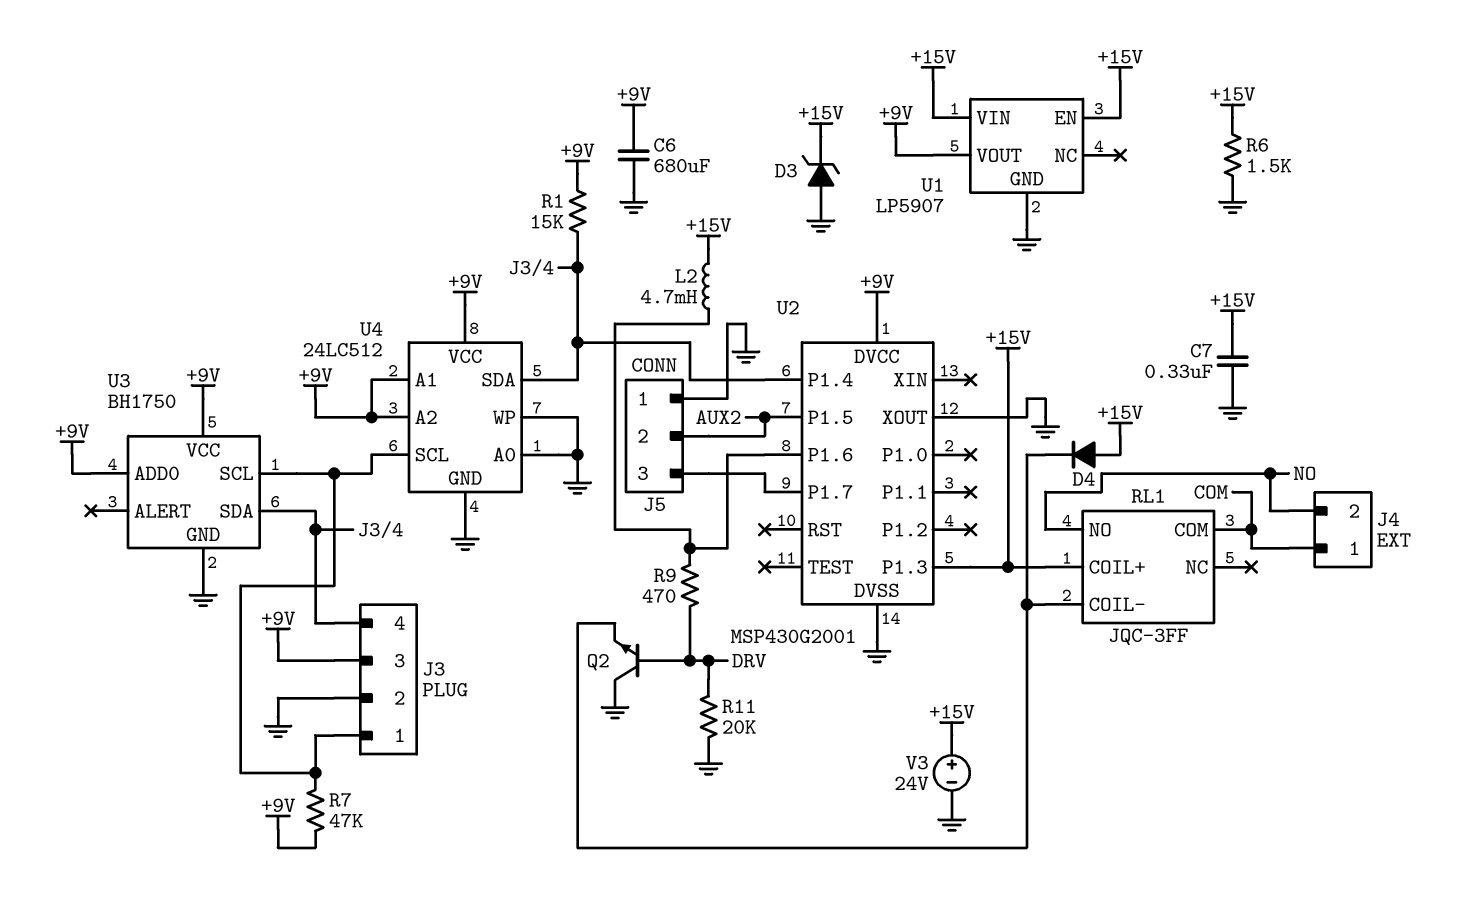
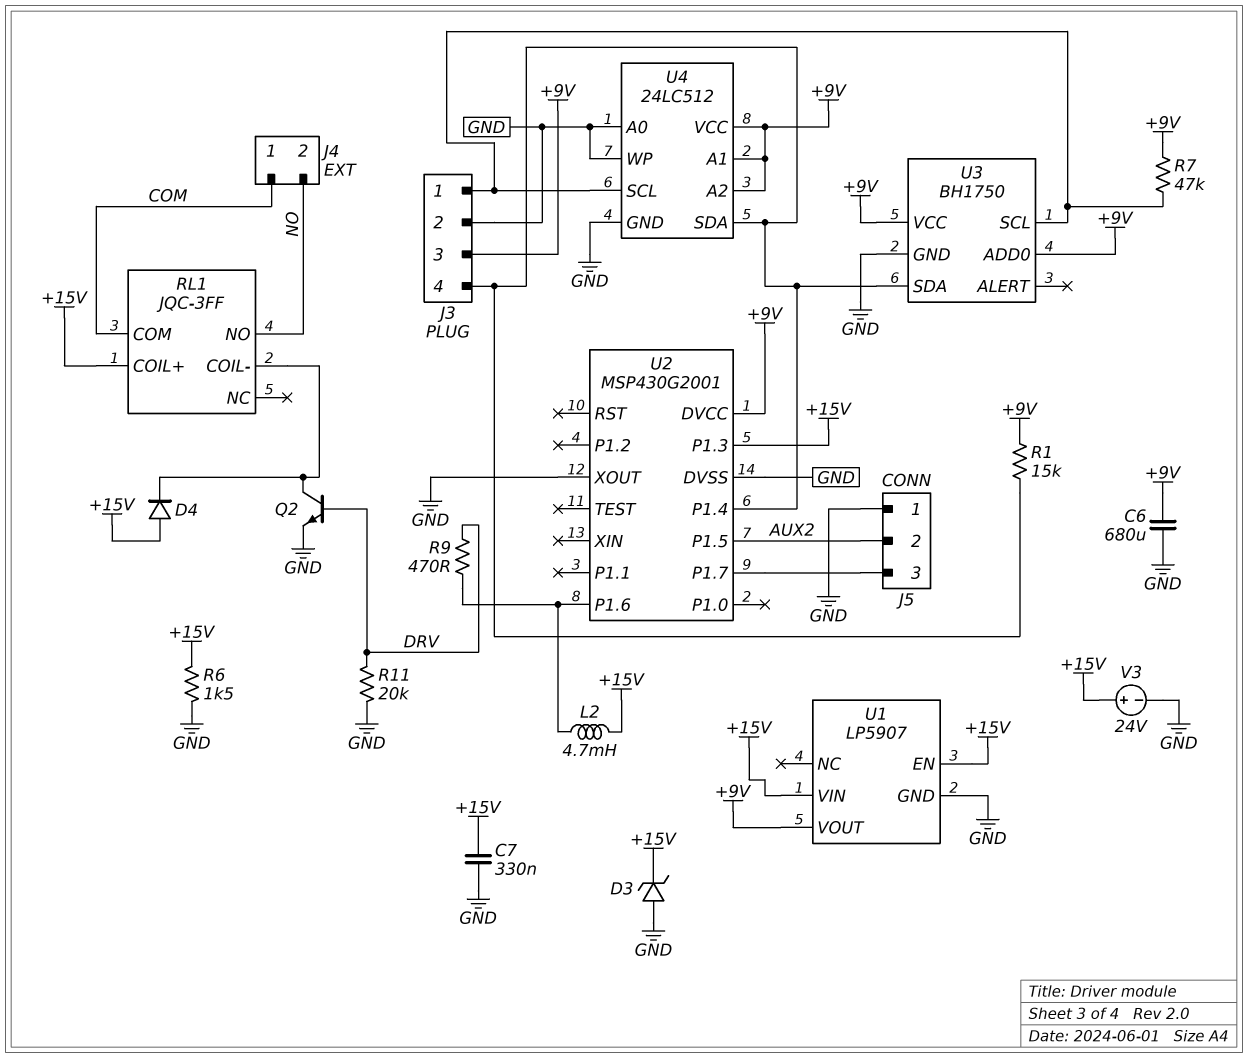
Q2: NPN (B DRV, C GND, E RL1/COIL-) -> NPN (B DRV, C RL1/COIL-, E GND)

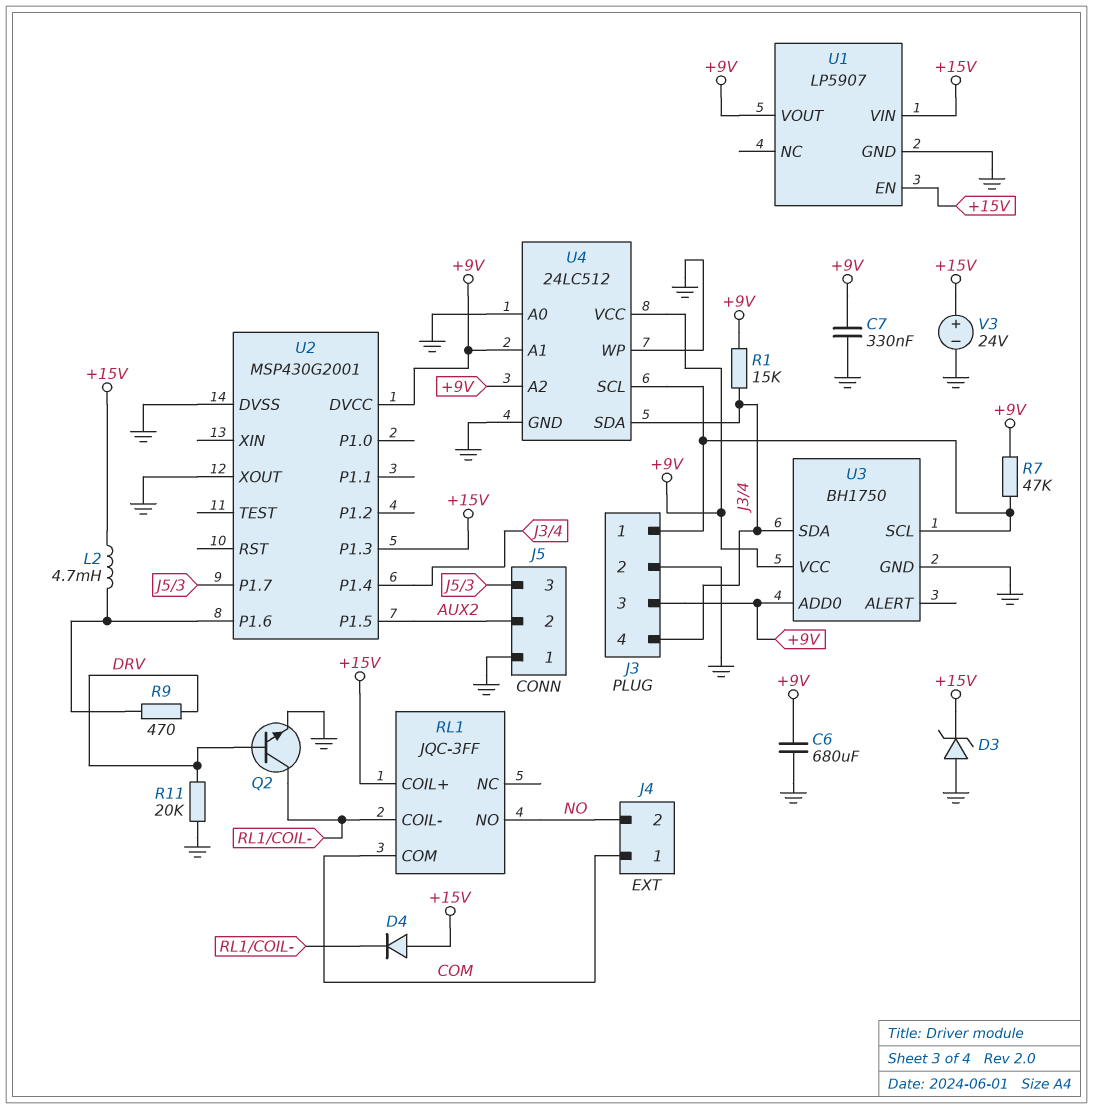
C7: 330nF (+15V, GND) -> 330nF (+9V, GND)
R6: 1.5k (+15V, GND) -> none

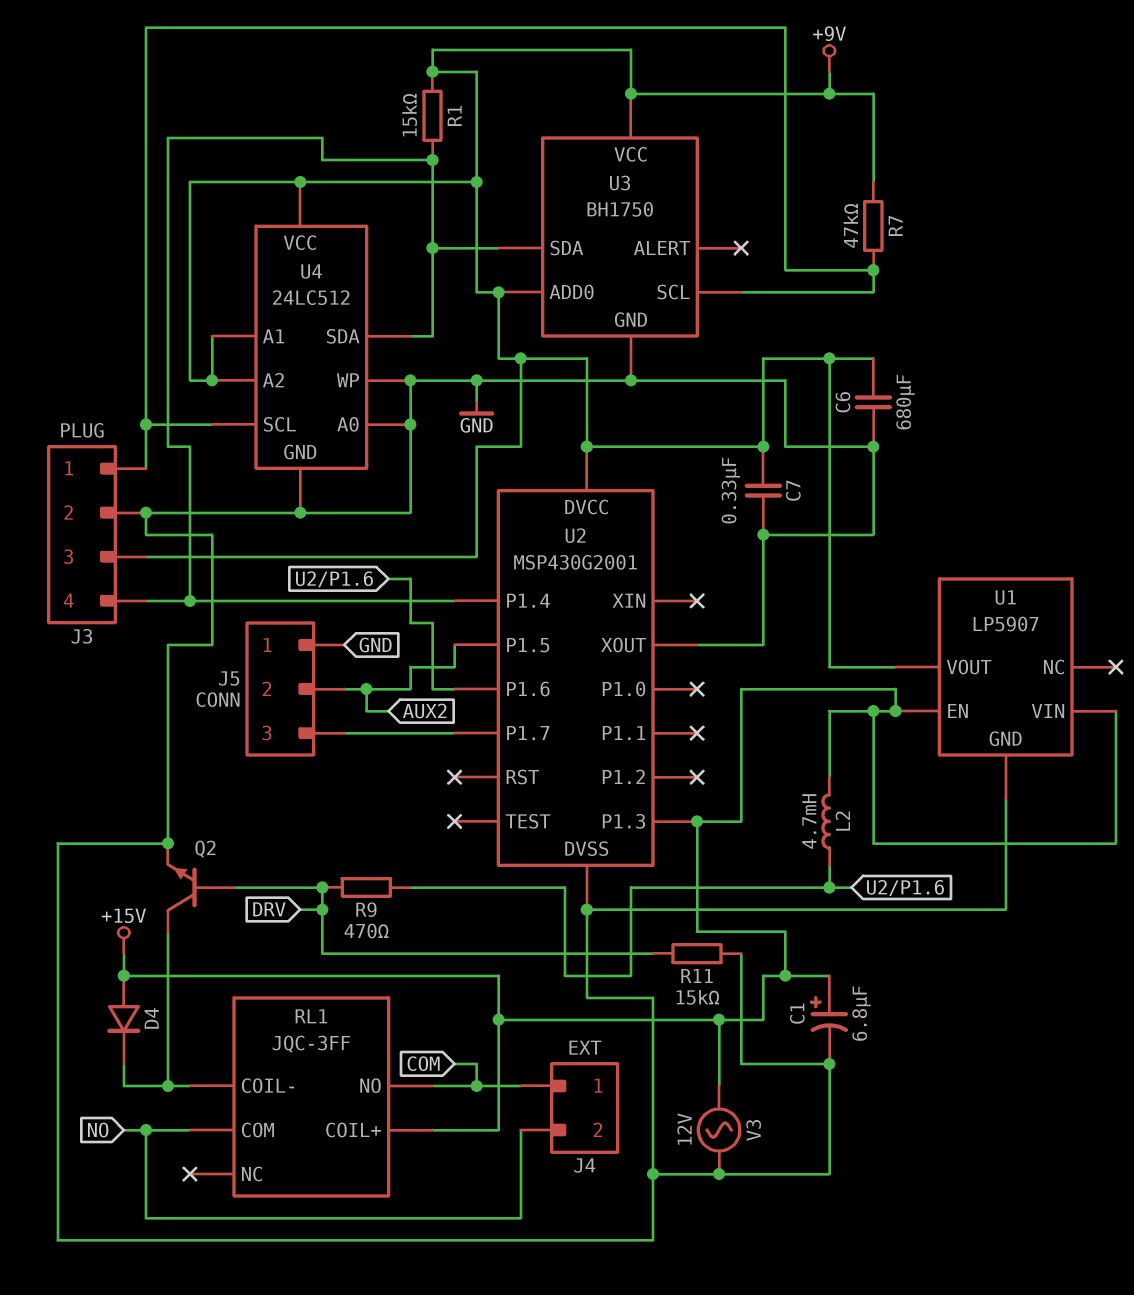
C1: none -> 6.8uF (plus +15V, minus GND)
D3: zener (A GND, K +15V) -> none
R11: 20k (DRV, GND) -> 15k (DRV, GND)
RL1 pin COM: COM -> NO
RL1 pin NO: NO -> COM
V3: 24V (plus +15V, minus GND) -> AC 12V (+15V, GND)

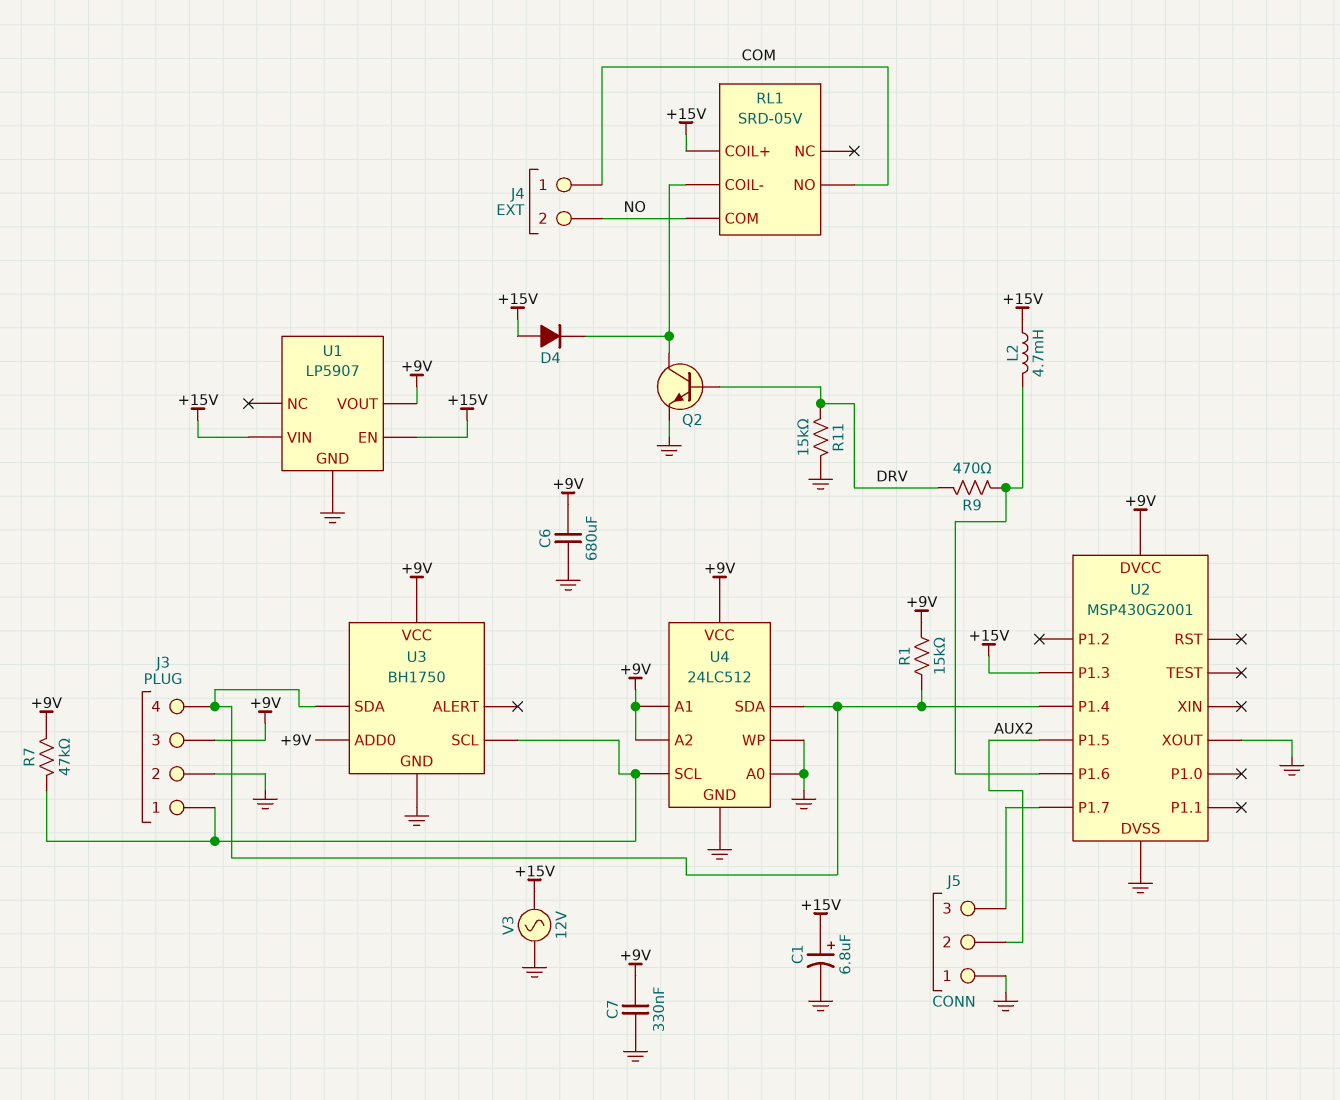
RL1: JQC-3FF -> SRD-05V

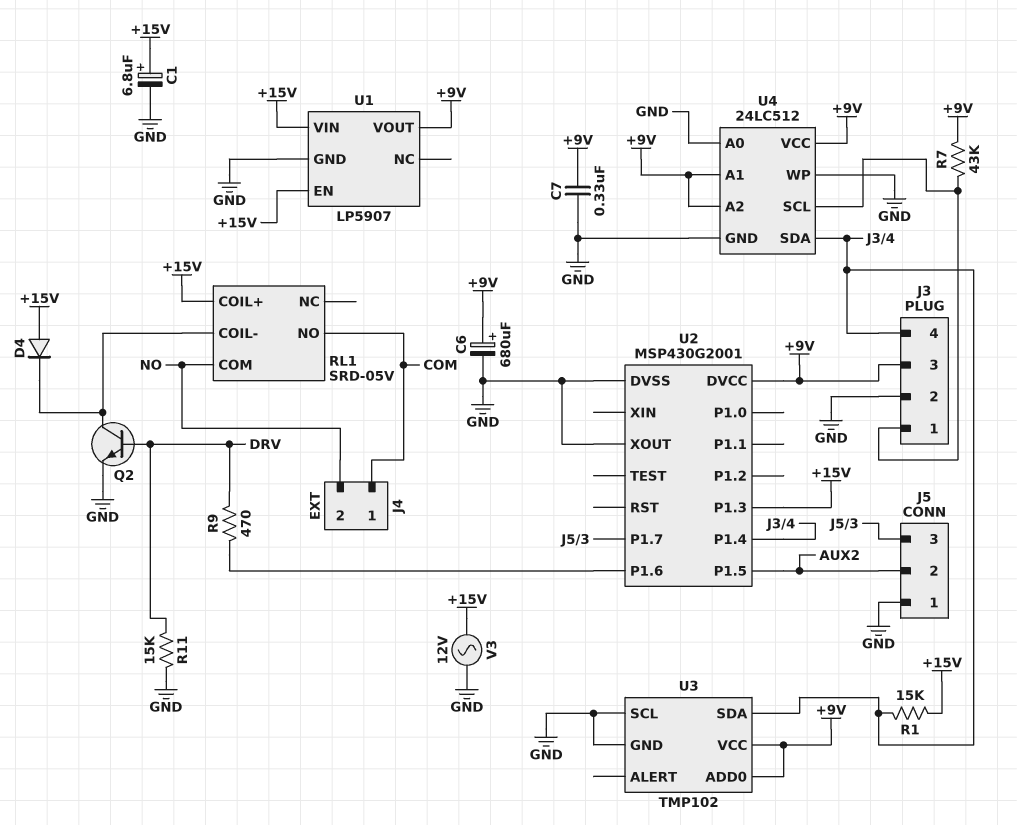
C6: 680uF (+9V, GND) -> 680uF (plus +9V, minus GND)
L2: 4.7mH (+15V, U2/P1.6) -> none
R1: 15k (+9V, J3/4) -> 15k (+15V, J3/4)
R7: 47k (+9V, J3/1) -> 43k (+9V, J3/1)
U3: BH1750 -> TMP102
U3 pin SCL: J3/1 -> GND

